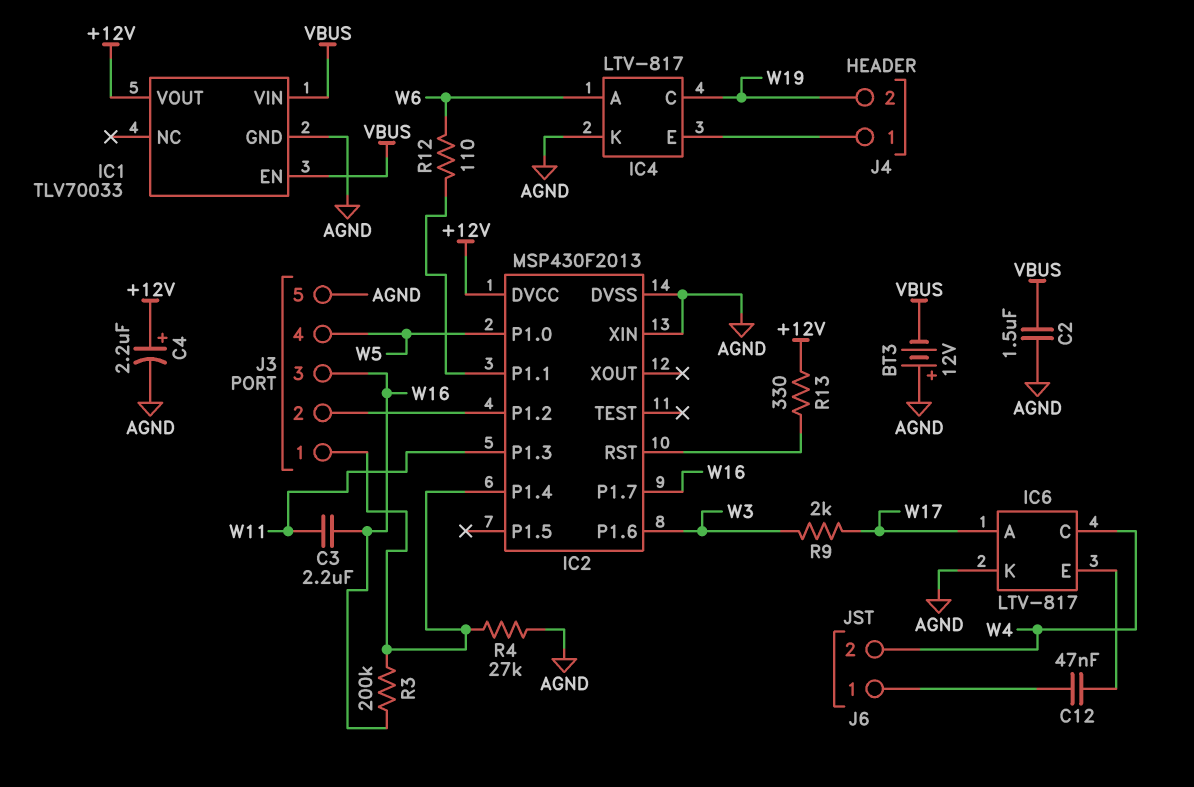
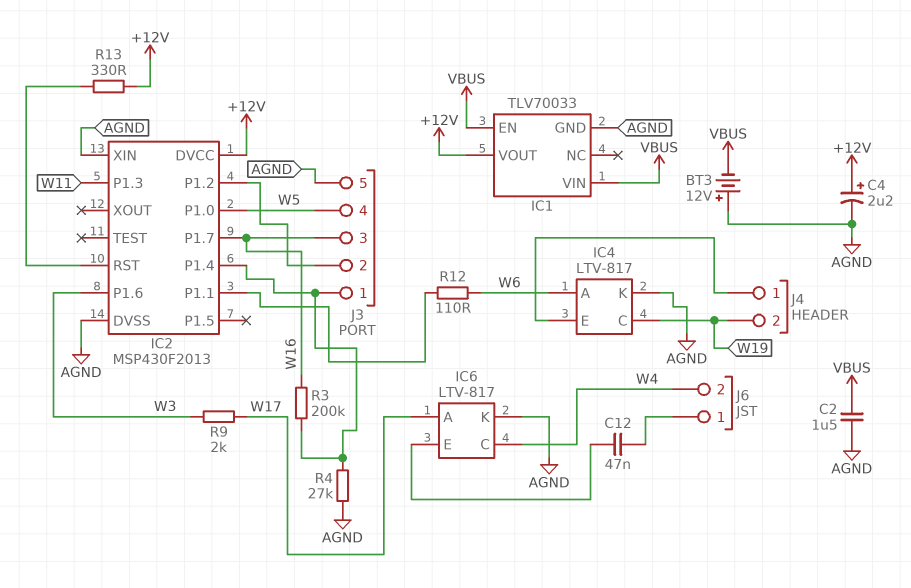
C3: 2.2uF (W11, W16) -> none

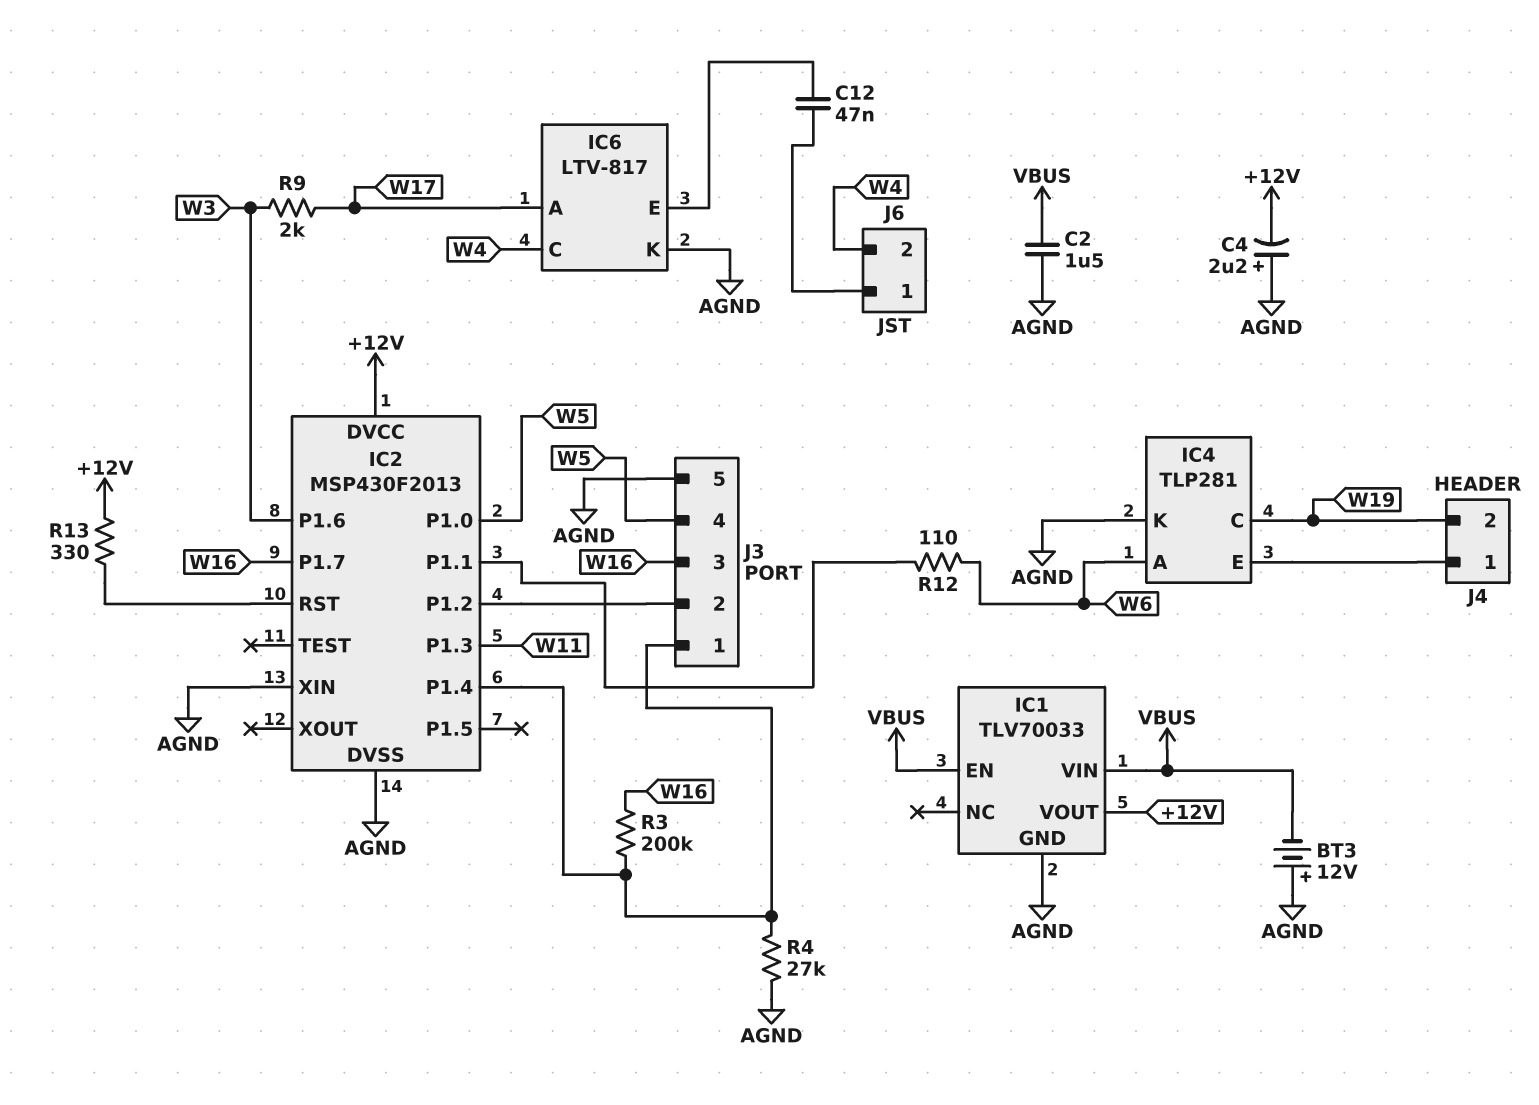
C4: 2.2uF (plus +12V, minus AGND) -> 2.2uF (plus AGND, minus +12V)
IC4: LTV-817 -> TLP281

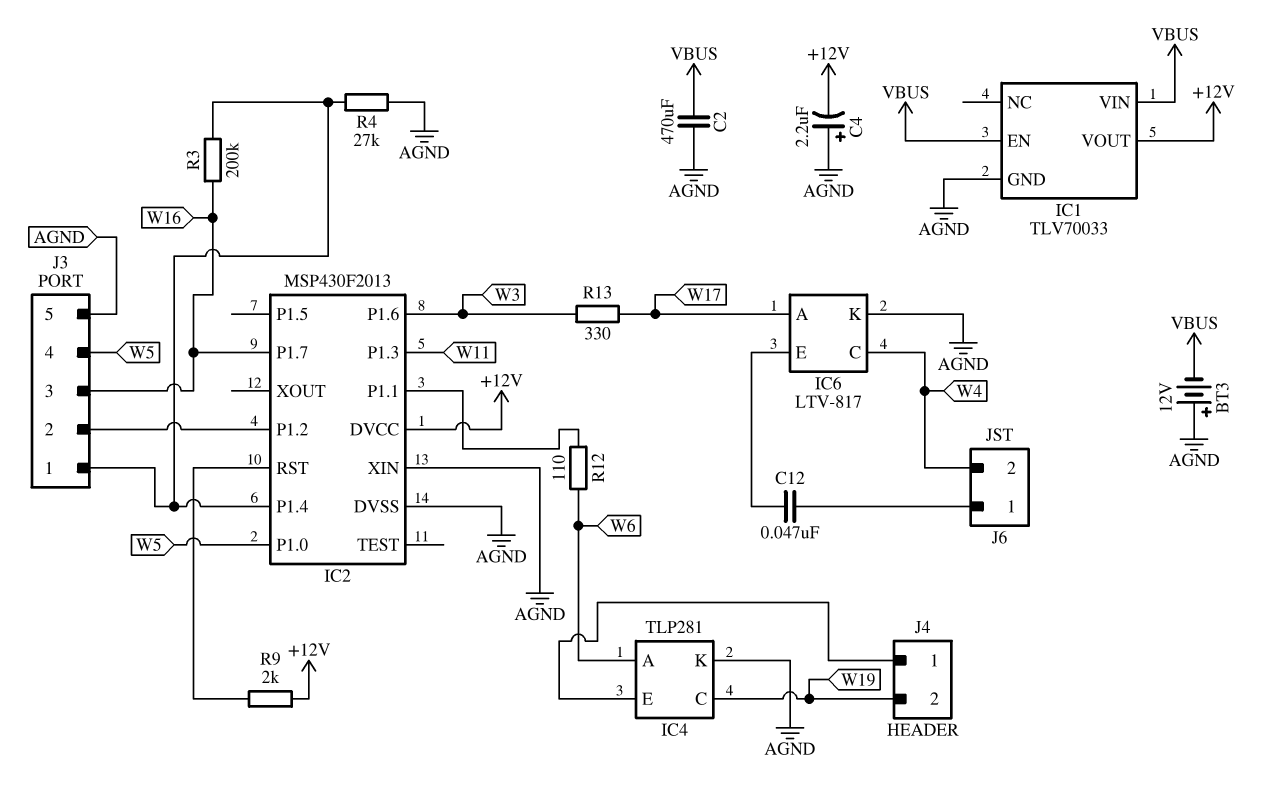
C2: 1.5uF (AGND, VBUS) -> 470uF (AGND, VBUS)
R9: 2k (W3, W17) -> 2k (+12V, IC2/RST)
R13: 330 (+12V, IC2/RST) -> 330 (W3, W17)

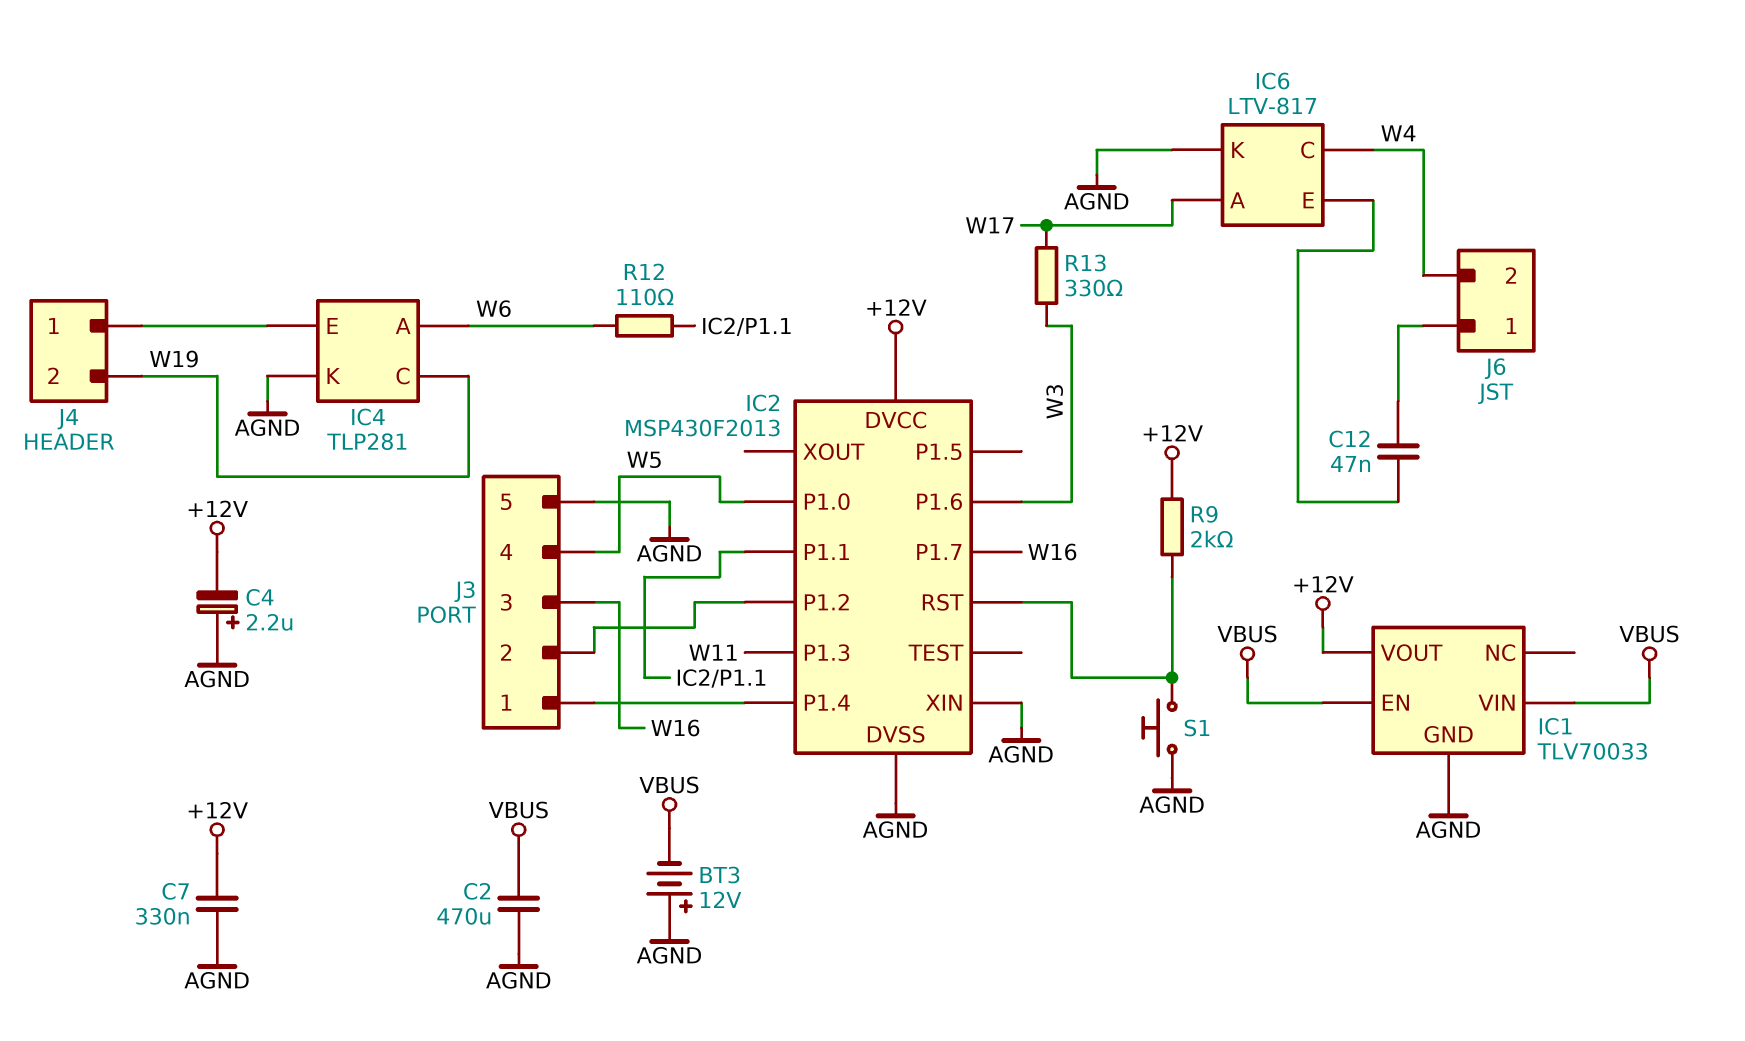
C7: none -> 330nF (+12V, AGND)
R3: 200k (IC2/P1.4, W16) -> none
R4: 27k (AGND, IC2/P1.4) -> none
S1: none -> button (AGND, IC2/RST)

